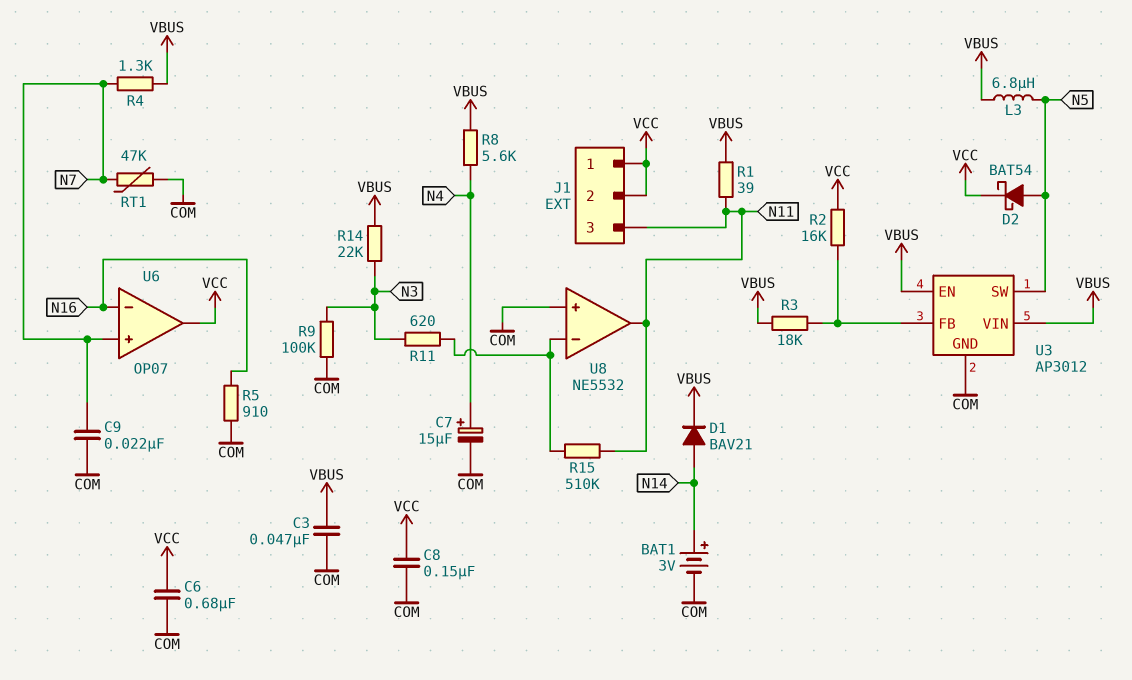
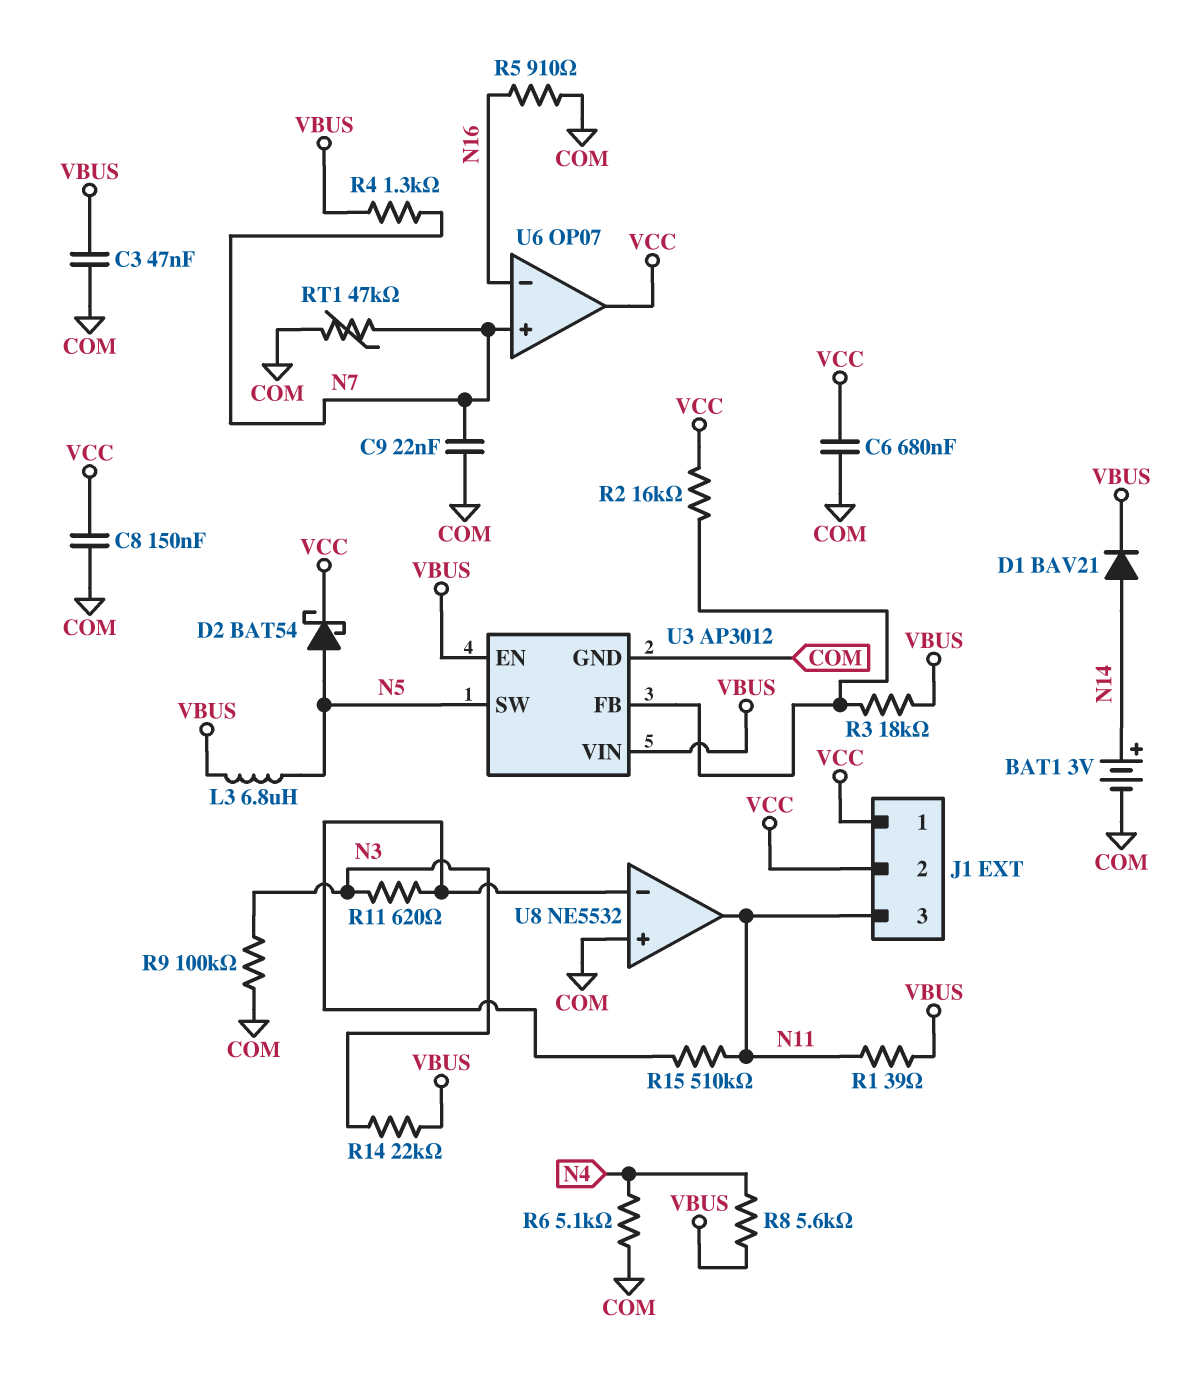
C7: 15uF (plus N4, minus COM) -> none
R6: none -> 5.1k (COM, N4)

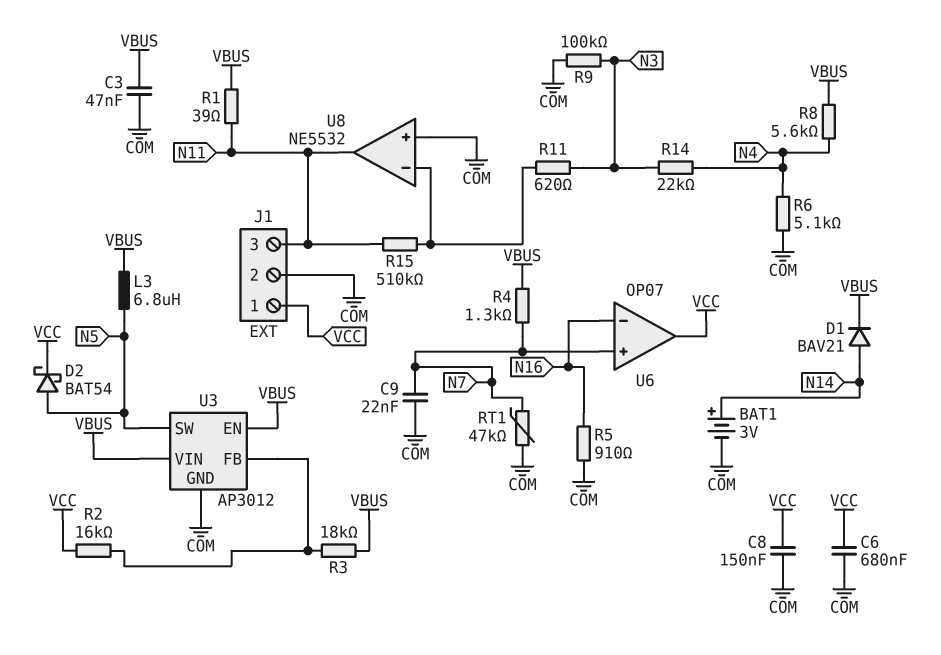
J1 pin 2: VCC -> COM
R14: 22k (N3, VBUS) -> 22k (N3, N4)

